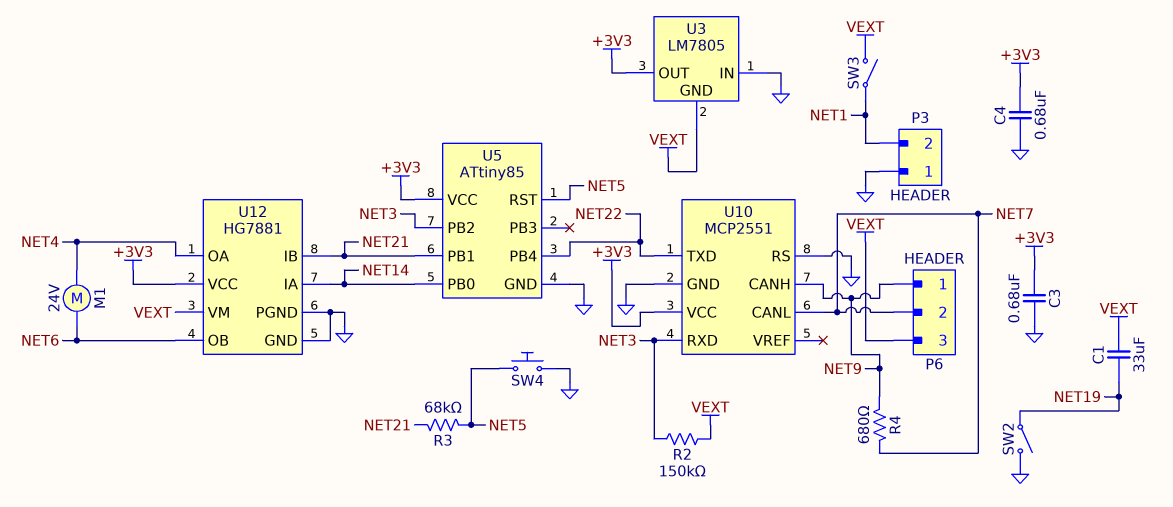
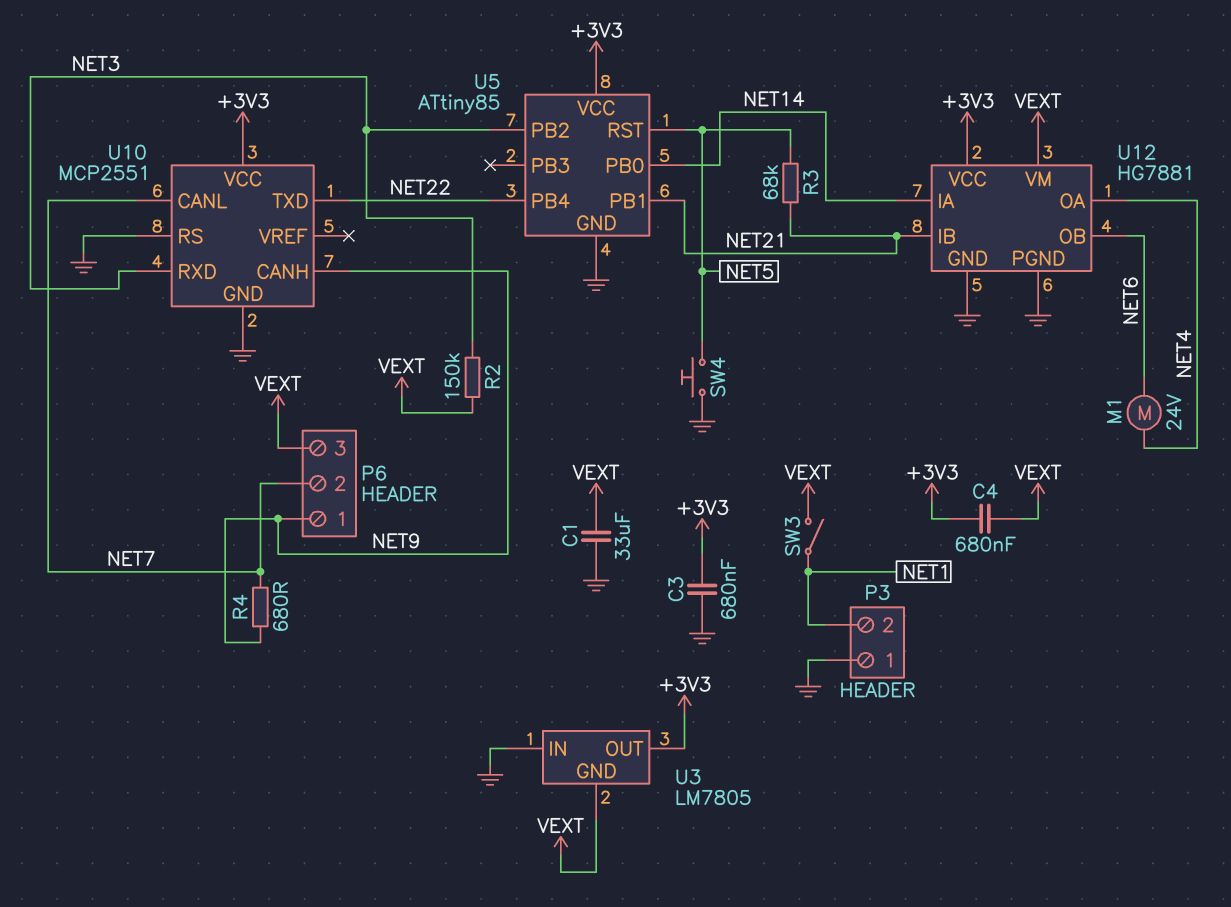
C1: 33uF (NET19, VEXT) -> 33uF (GND, VEXT)
C4: 680nF (+3V3, GND) -> 680nF (+3V3, VEXT)
SW2: switch (GND, NET19) -> none

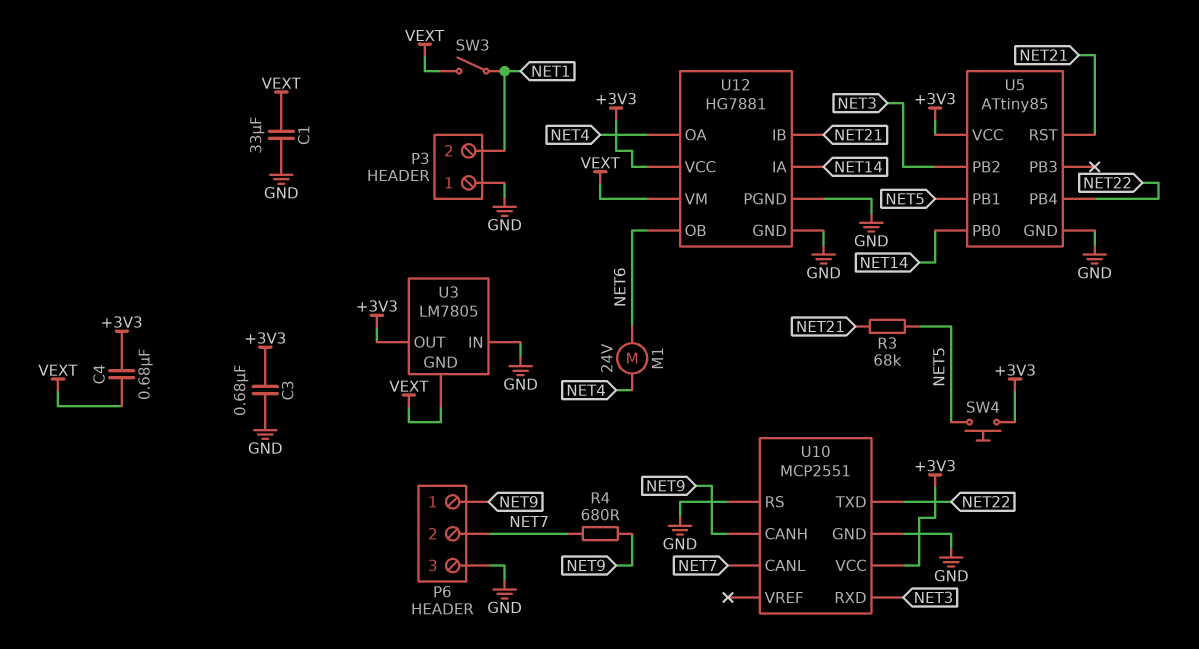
P6 pin 3: VEXT -> GND
R2: 150k (NET3, VEXT) -> none
SW4: button (GND, NET5) -> button (+3V3, NET5)
U5 pin PB1: NET21 -> NET5
U5 pin RST: NET5 -> NET21

